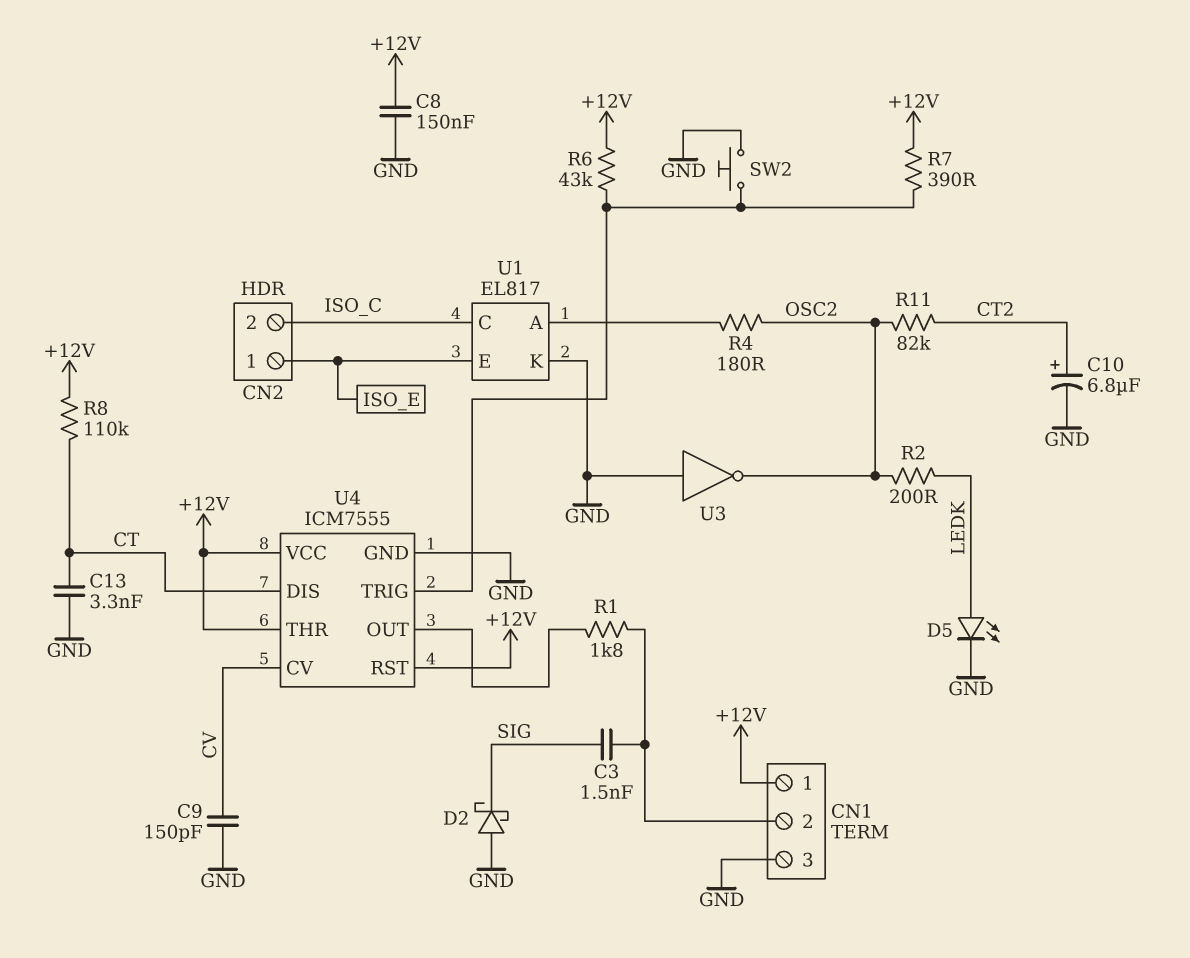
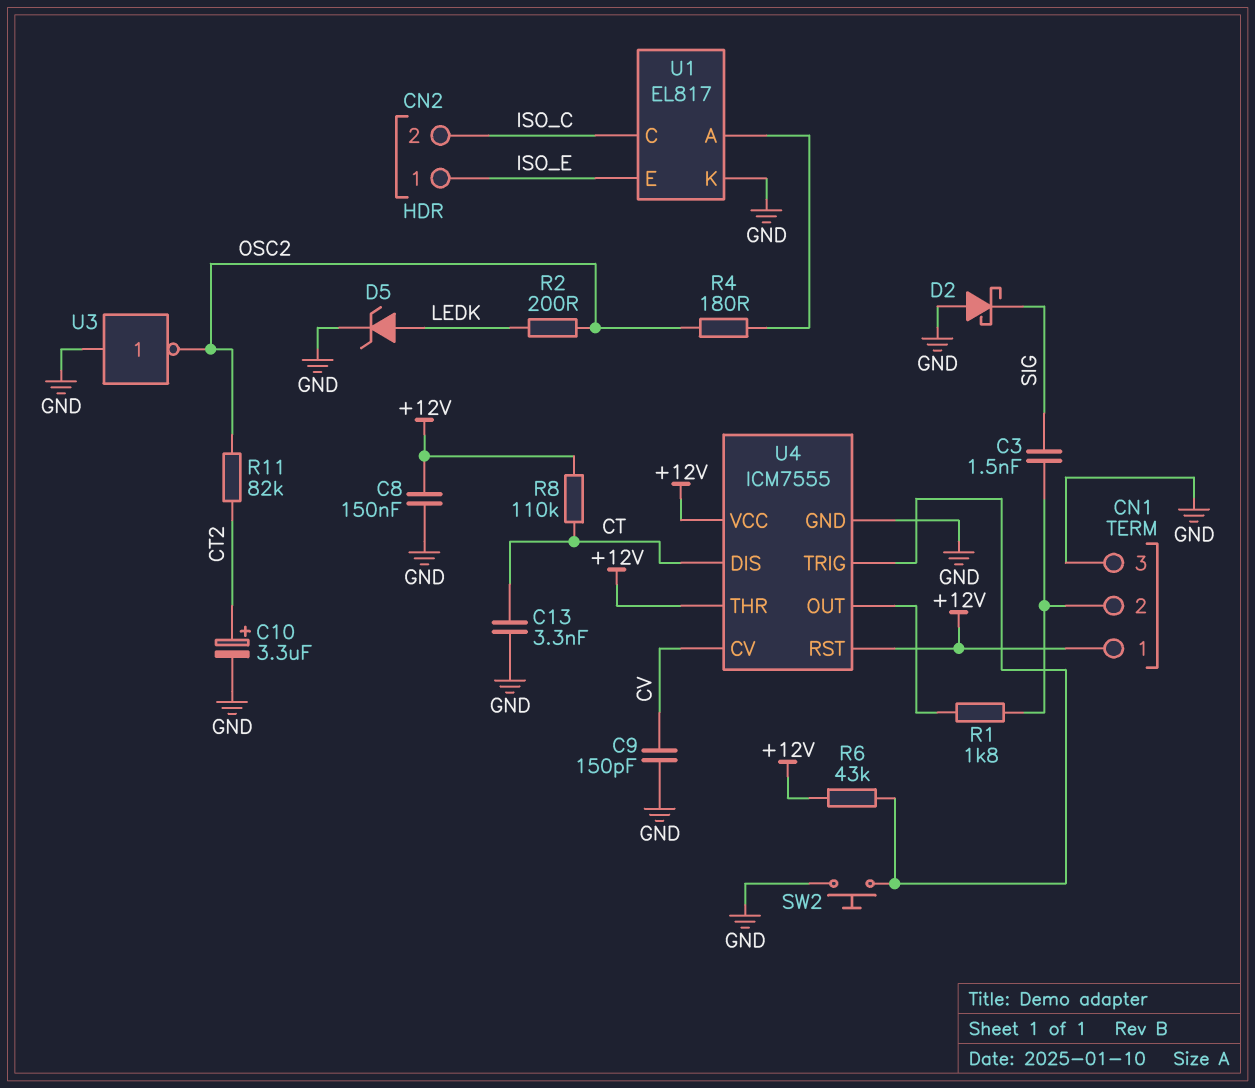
C10: 6.8uF (plus CT2, minus GND) -> 3.3uF (plus CT2, minus GND)
D5: LED (A LEDK, K GND) -> zener (A LEDK, K GND)
R7: 390 (+12V, U4/TRIG) -> none

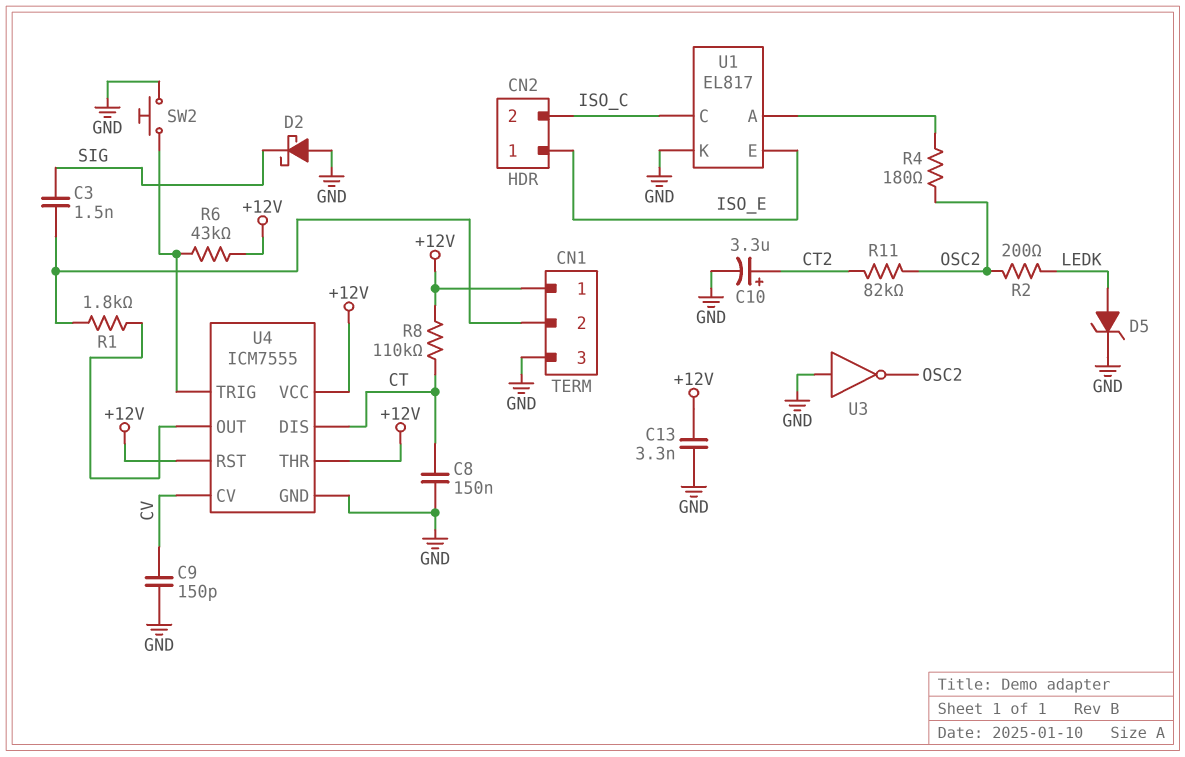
C8: 150nF (+12V, GND) -> 150nF (CT, GND)
C13: 3.3nF (CT, GND) -> 3.3nF (+12V, GND)

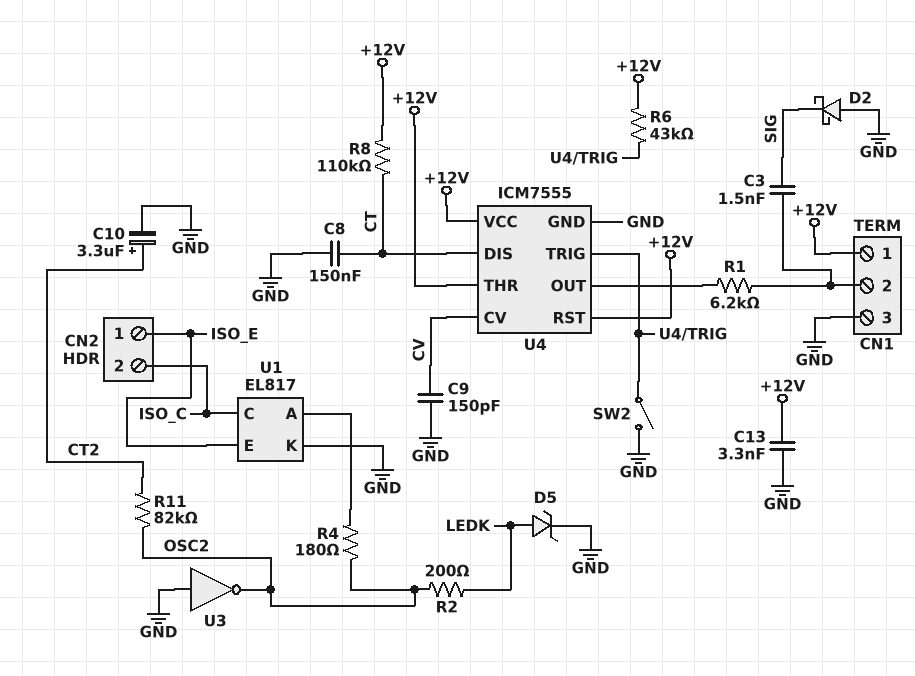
R1: 1.8k (CN1/2, U4/OUT) -> 6.2k (CN1/2, U4/OUT)
SW2: button (GND, U4/TRIG) -> switch (GND, U4/TRIG)

